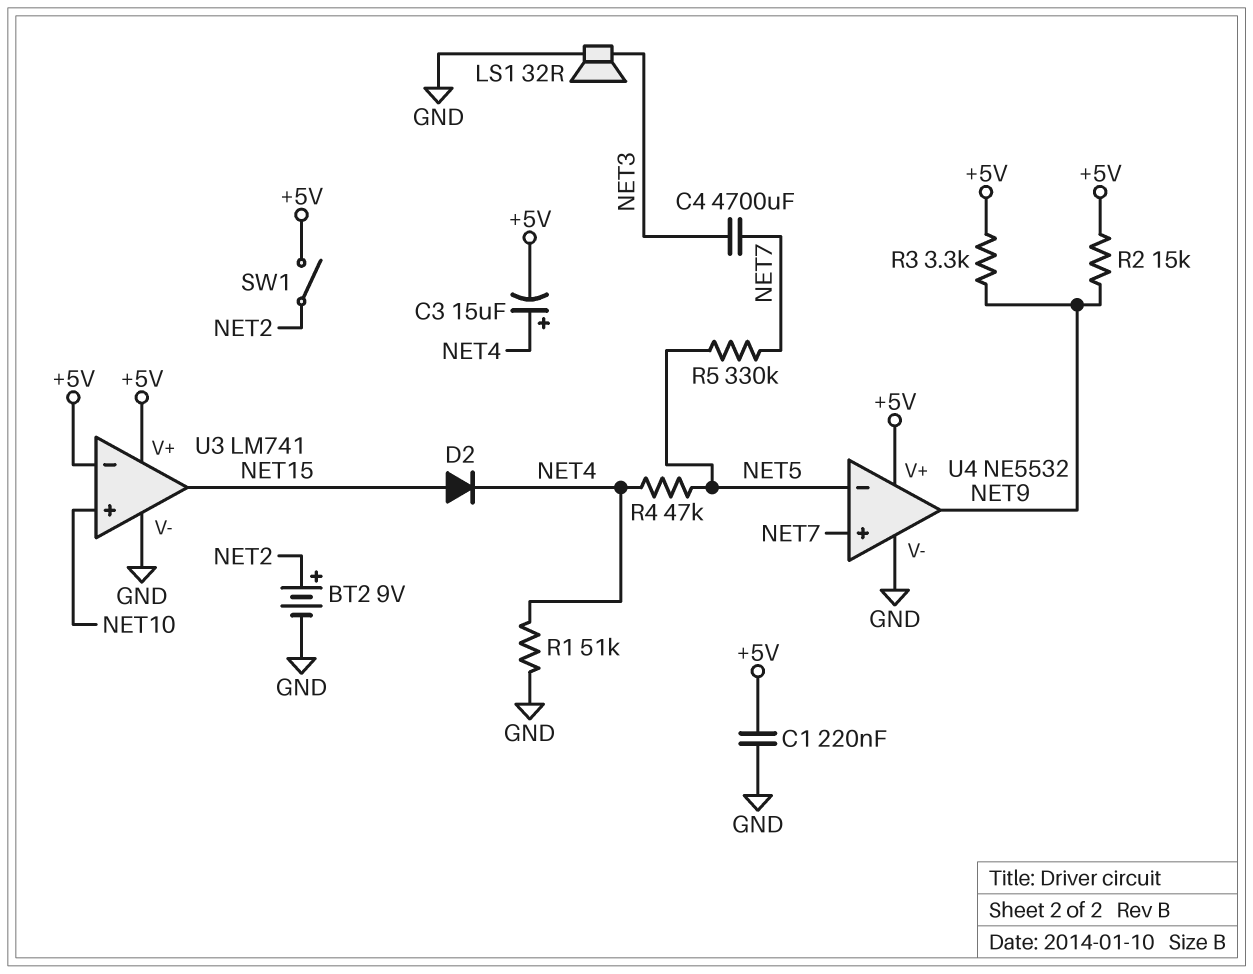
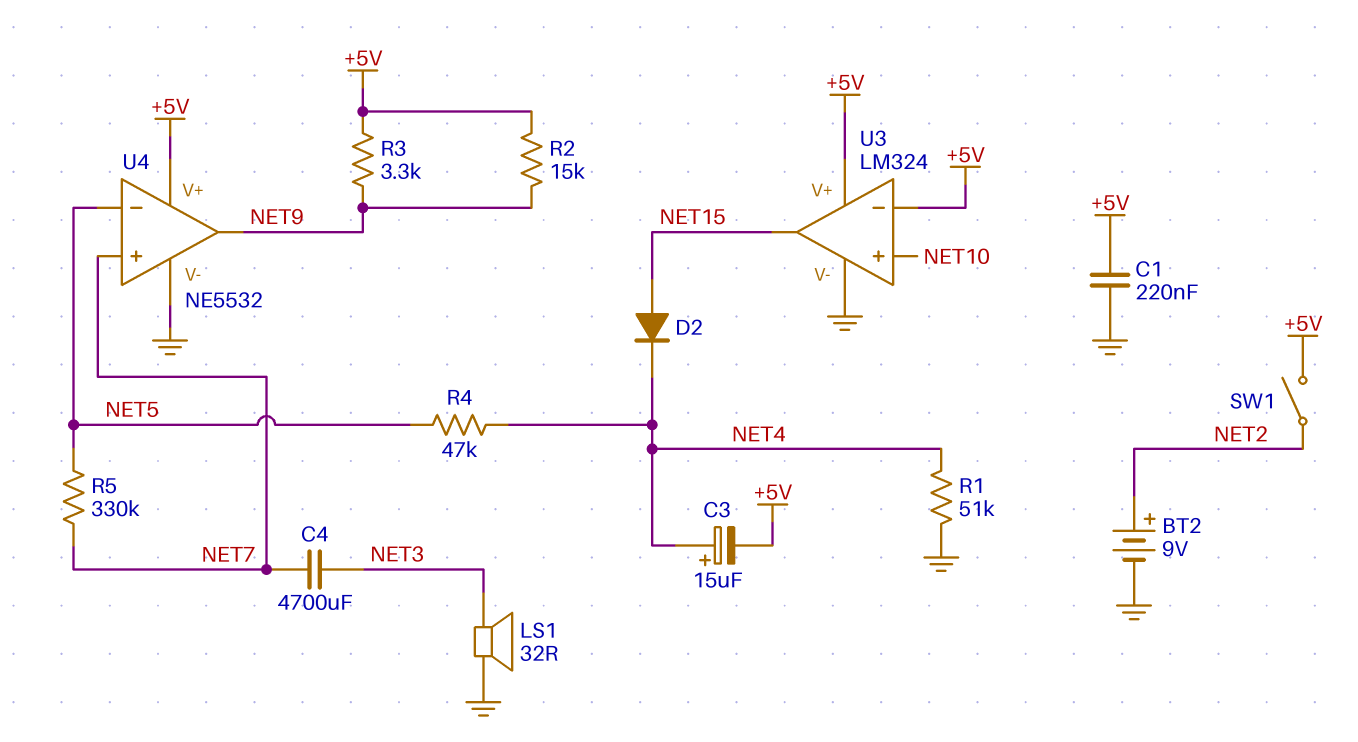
U3: LM741 -> LM324

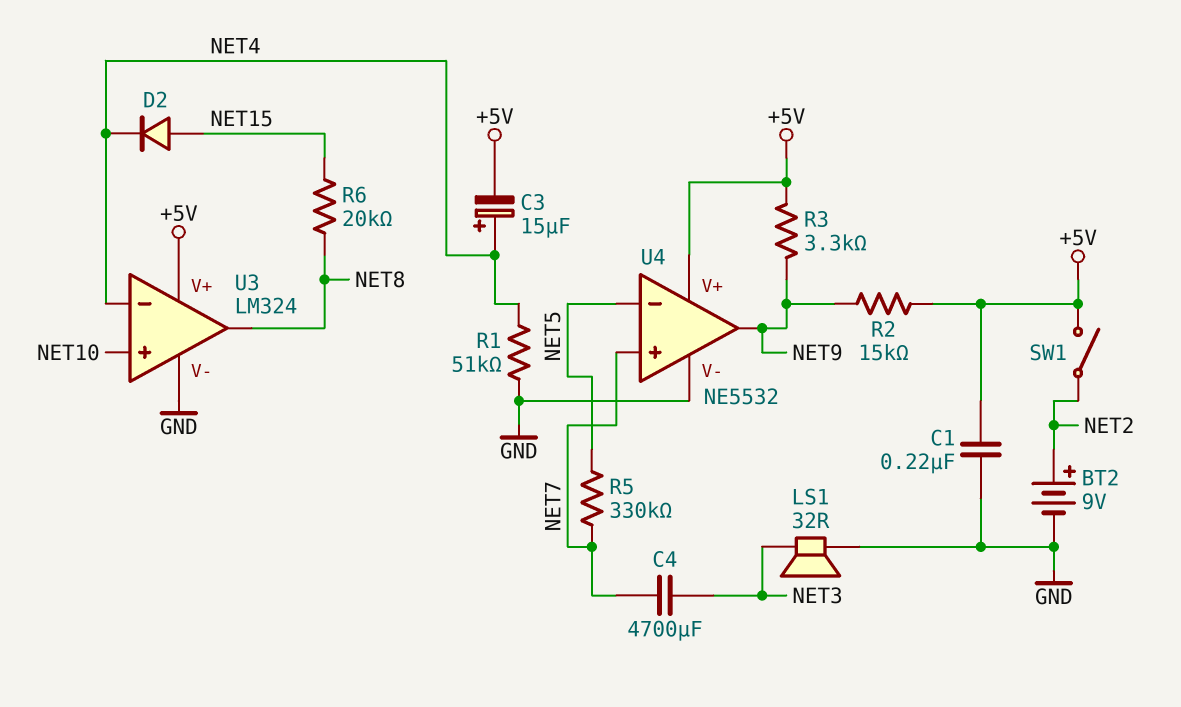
R4: 47k (NET4, NET5) -> none
R6: none -> 20k (NET8, NET15)
U3 pin in-: +5V -> NET4
U3 pin out: NET15 -> NET8

